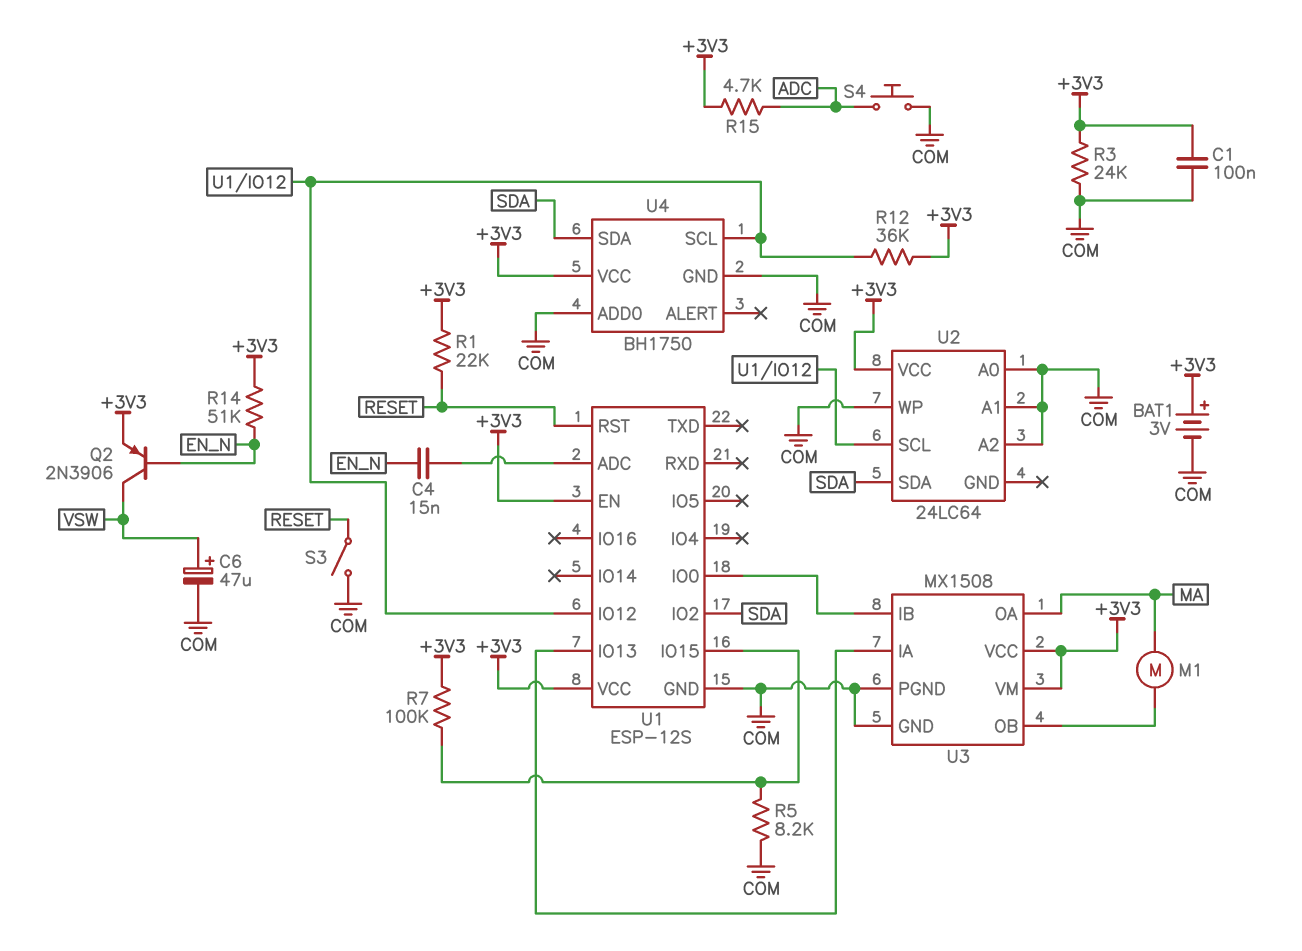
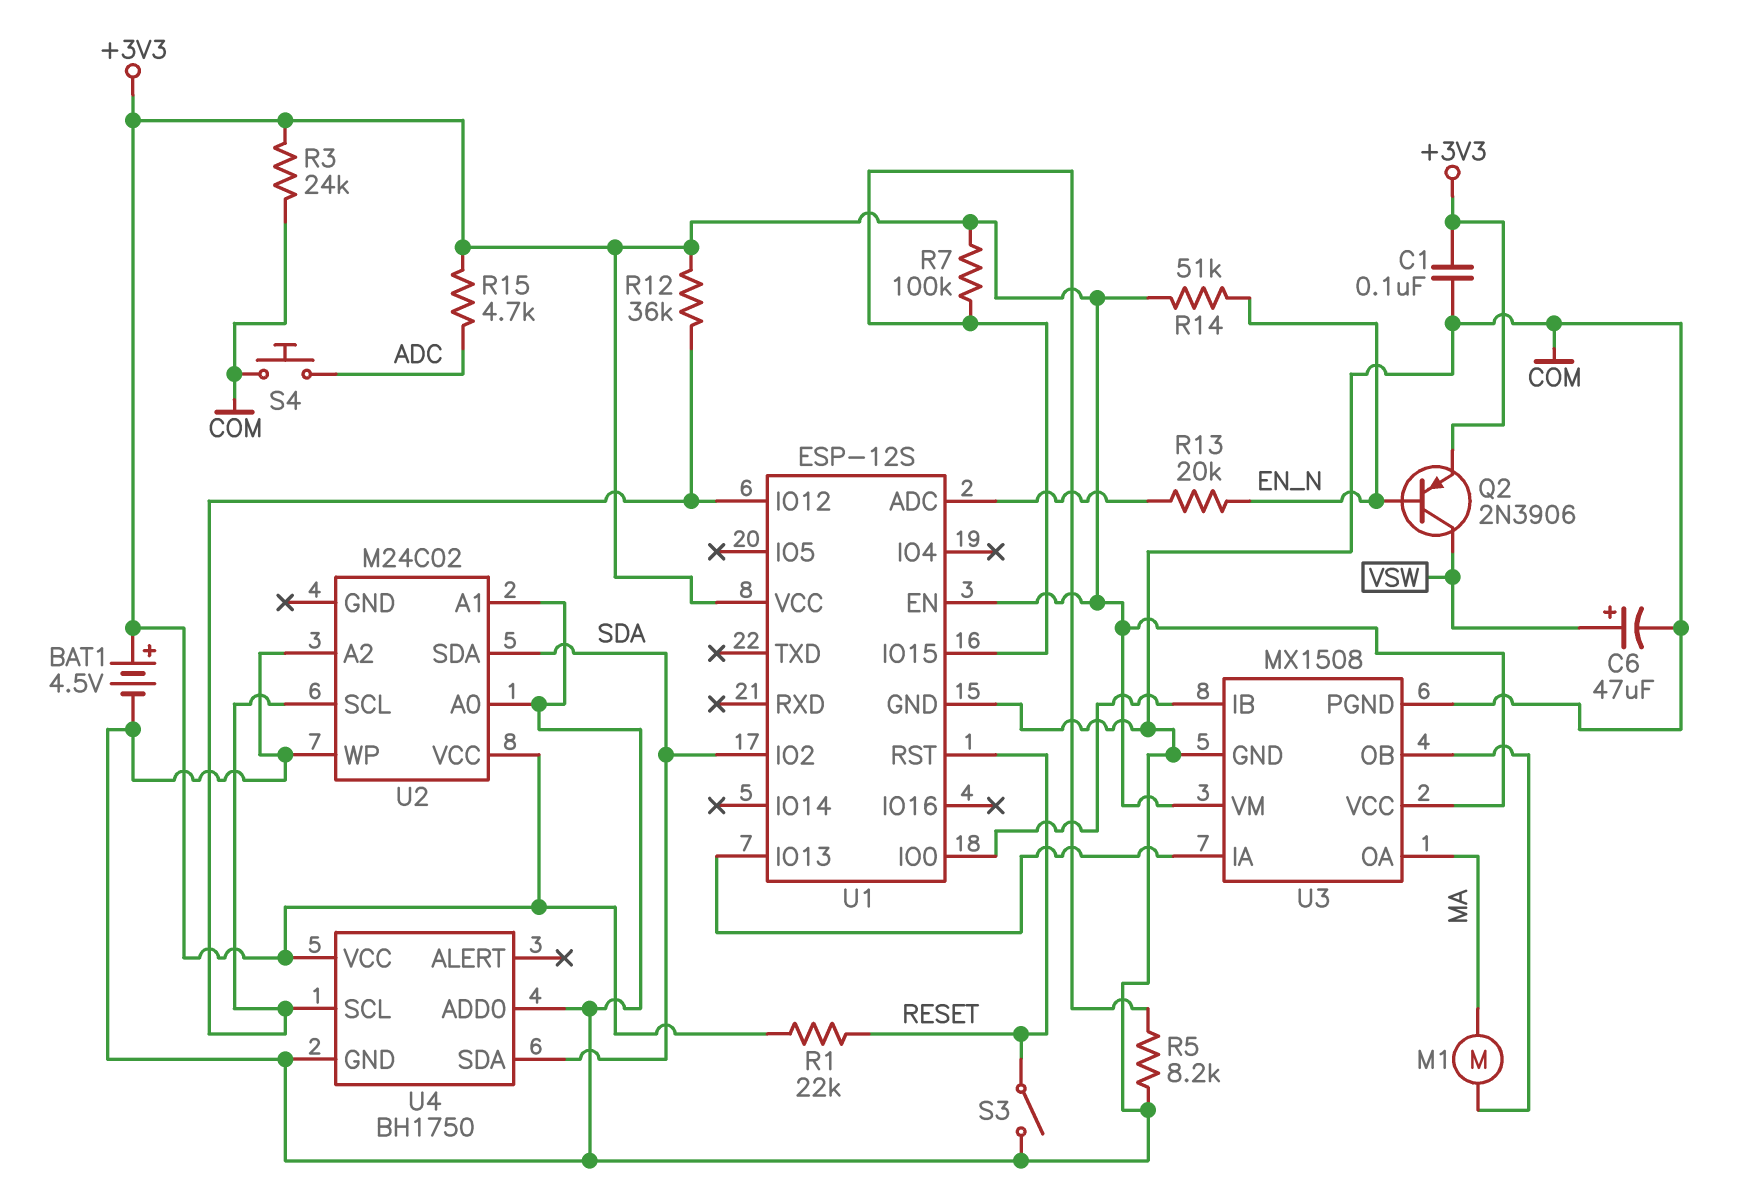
BAT1: 3V (plus +3V3, minus COM) -> 4.5V (plus +3V3, minus COM)
C4: 15nF (EN_N, U1/ADC) -> none
R13: none -> 20k (EN_N, U1/ADC)
U2: 24LC64 -> M24C02

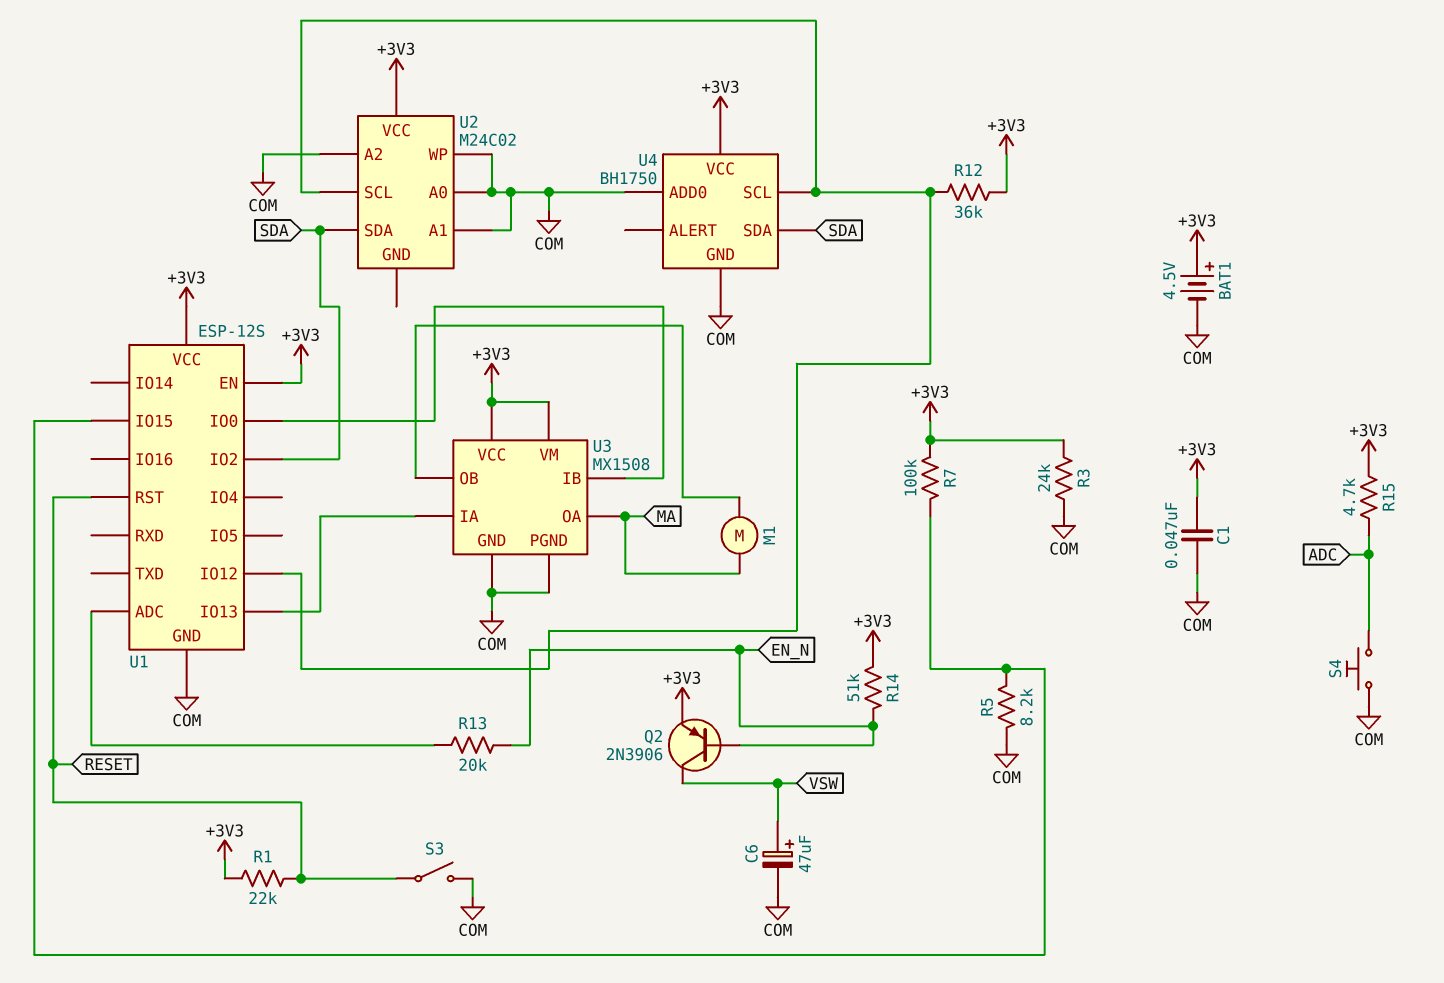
C1: 100nF (+3V3, COM) -> 47nF (+3V3, COM)

